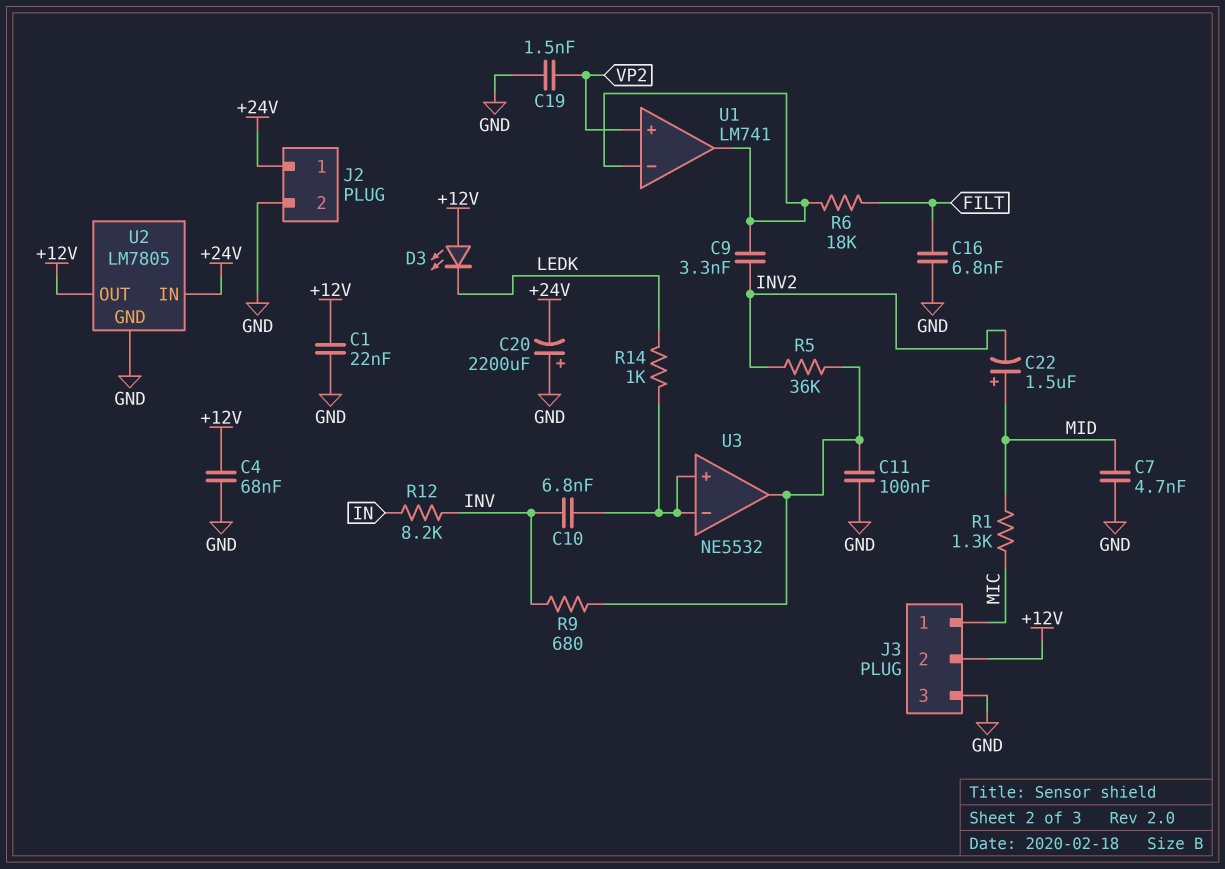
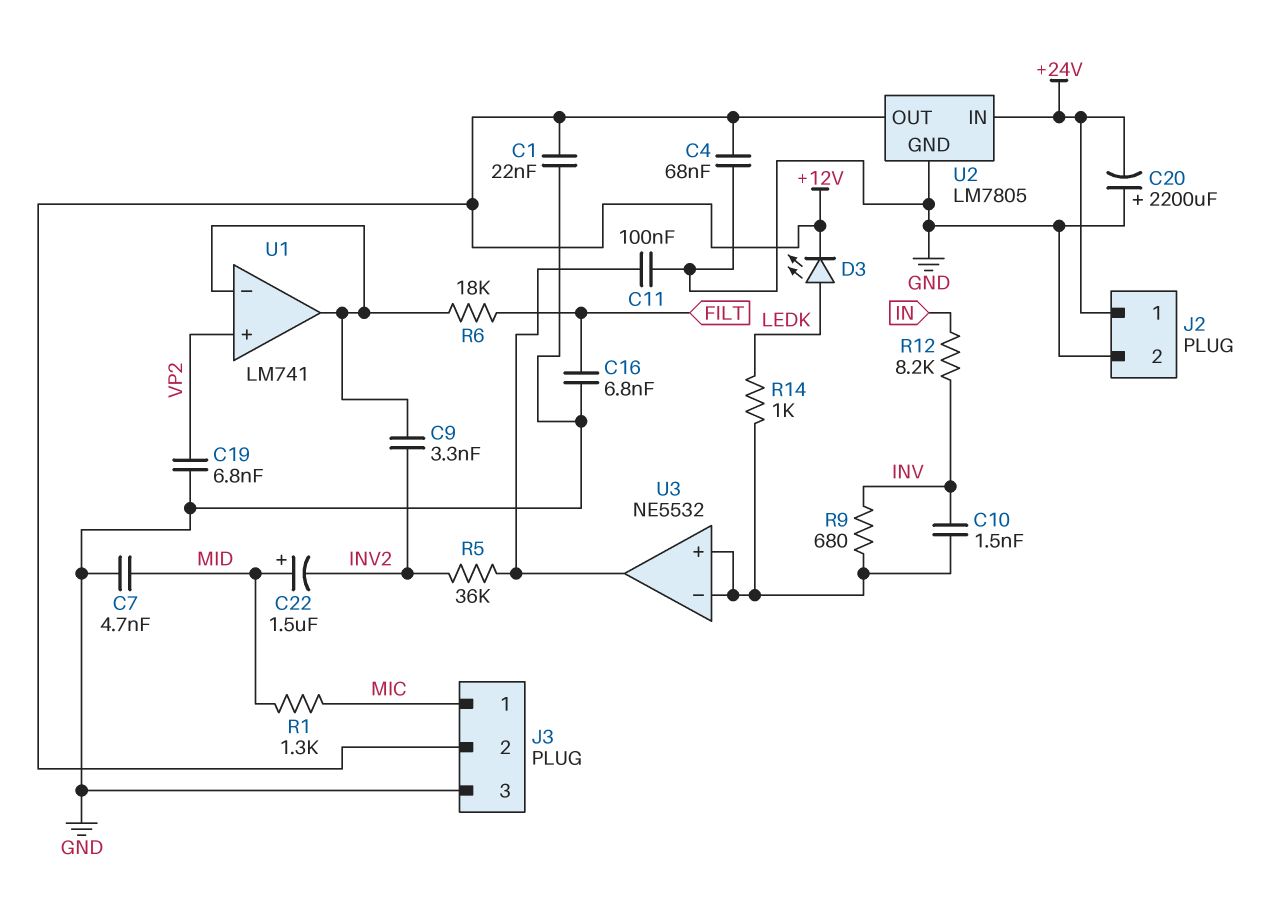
C10: 6.8nF (INV, U3/in+) -> 1.5nF (INV, U3/in+)
C19: 1.5nF (GND, VP2) -> 6.8nF (GND, VP2)
D3: LED (A +12V, K LEDK) -> LED (A LEDK, K +12V)
R9: 680 (INV, U3/out) -> 680 (INV, U3/in+)

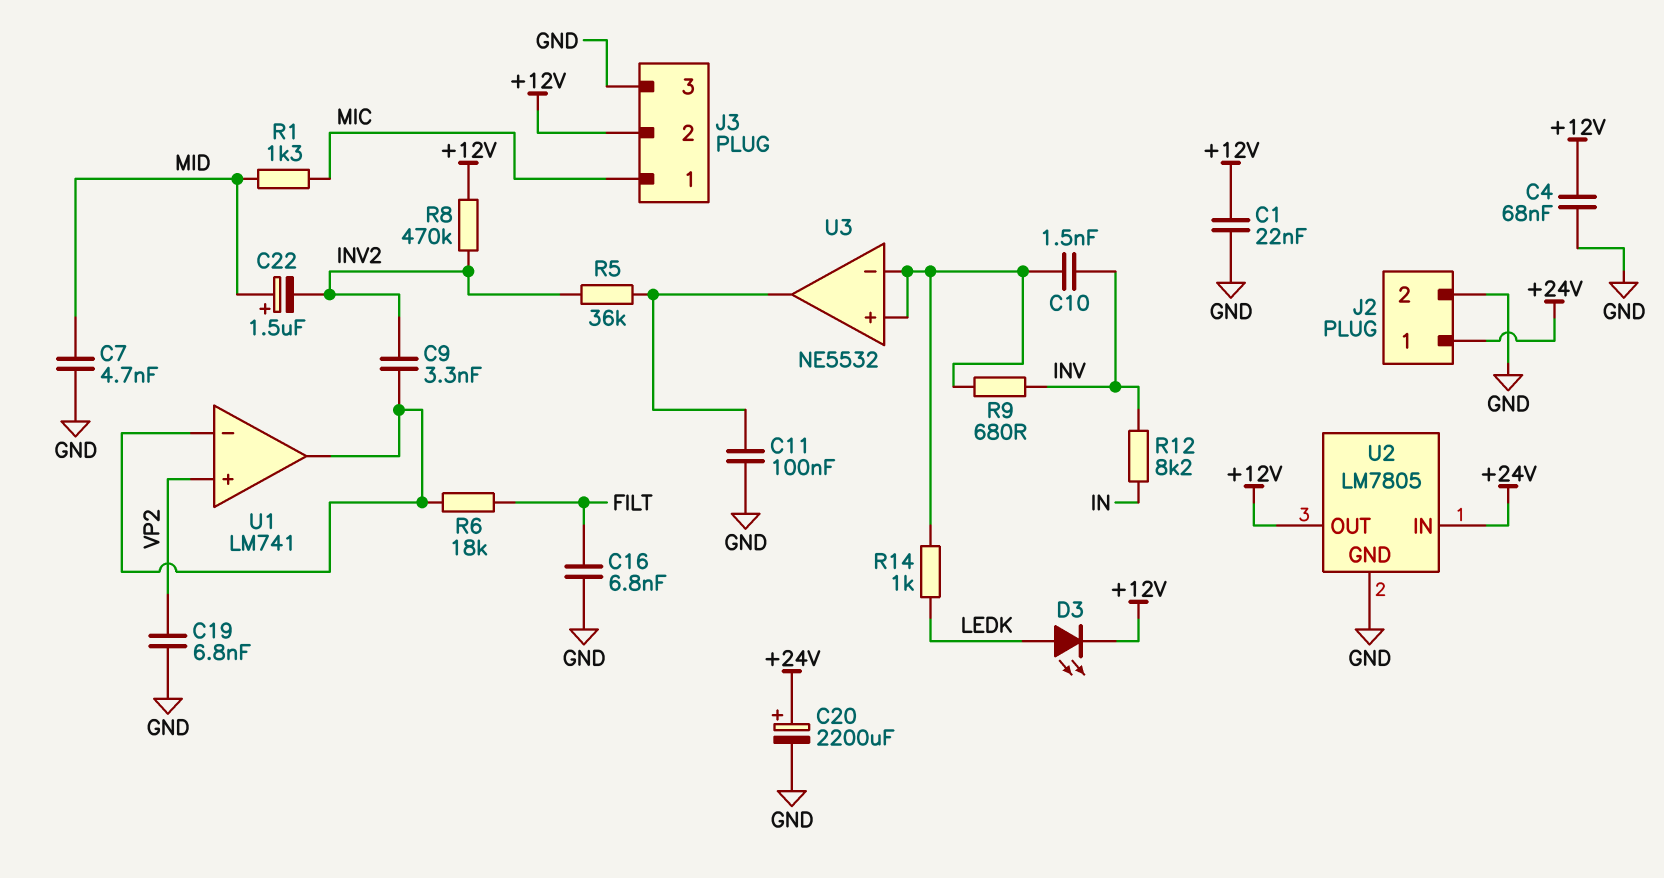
C20: 2200uF (plus GND, minus +24V) -> 2200uF (plus +24V, minus GND)
R8: none -> 470k (+12V, INV2)

